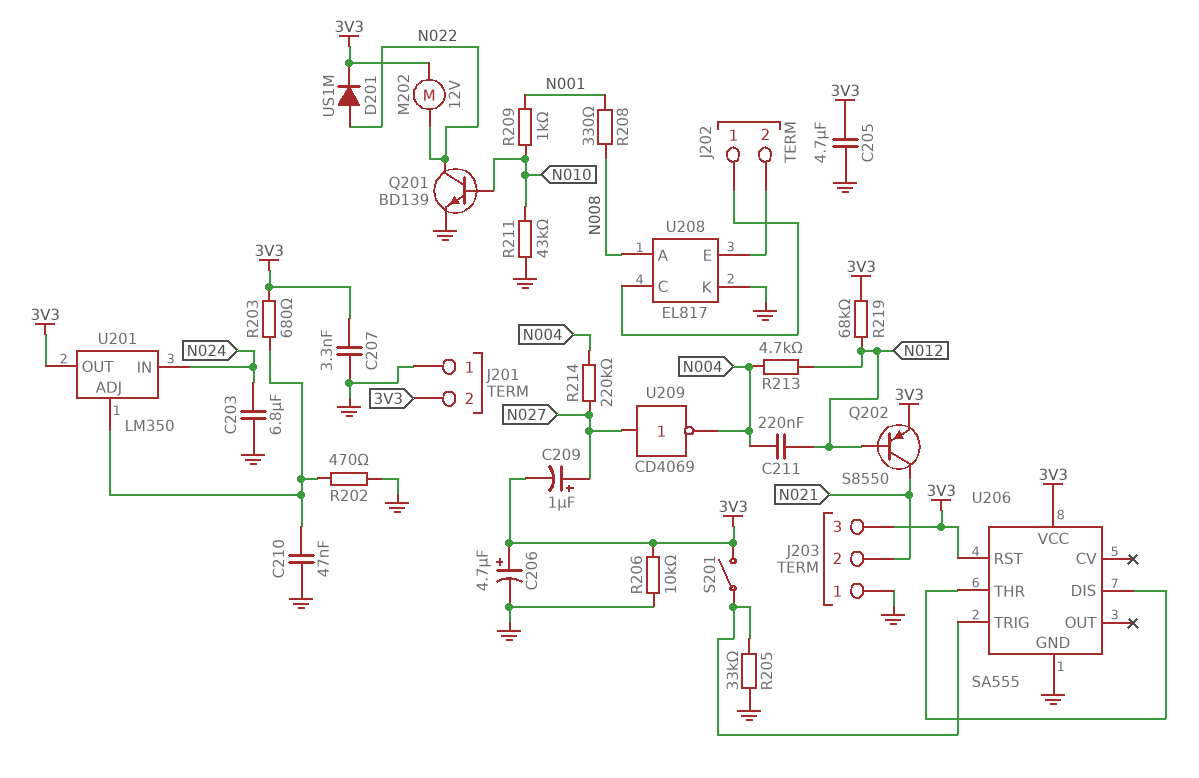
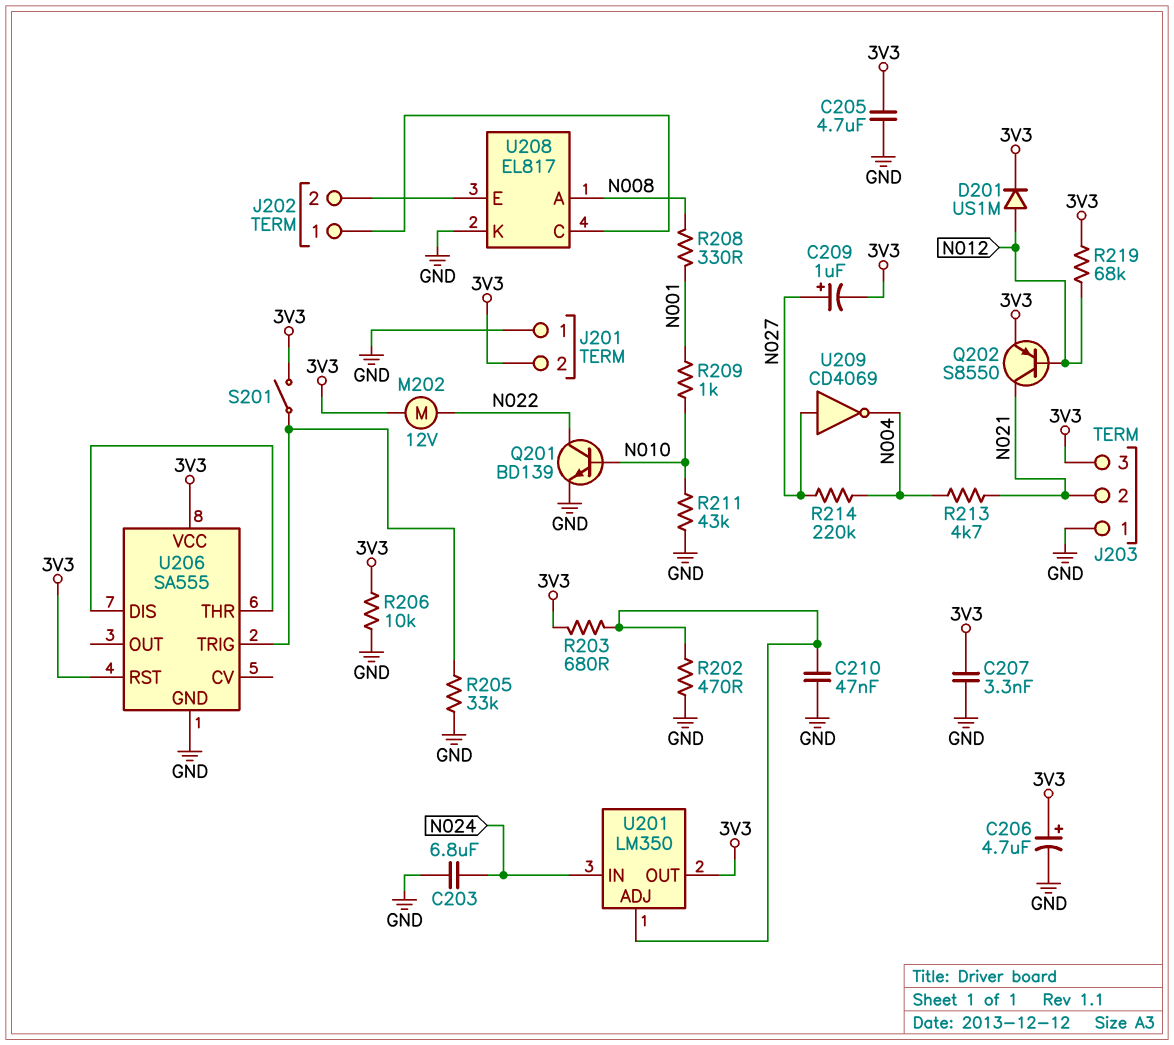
C211: 220nF (N004, N012) -> none
D201: diode US1M (A N022, K 3V3) -> diode US1M (A N012, K 3V3)
R213: 4.7k (N004, N012) -> 4.7k (N004, N021)

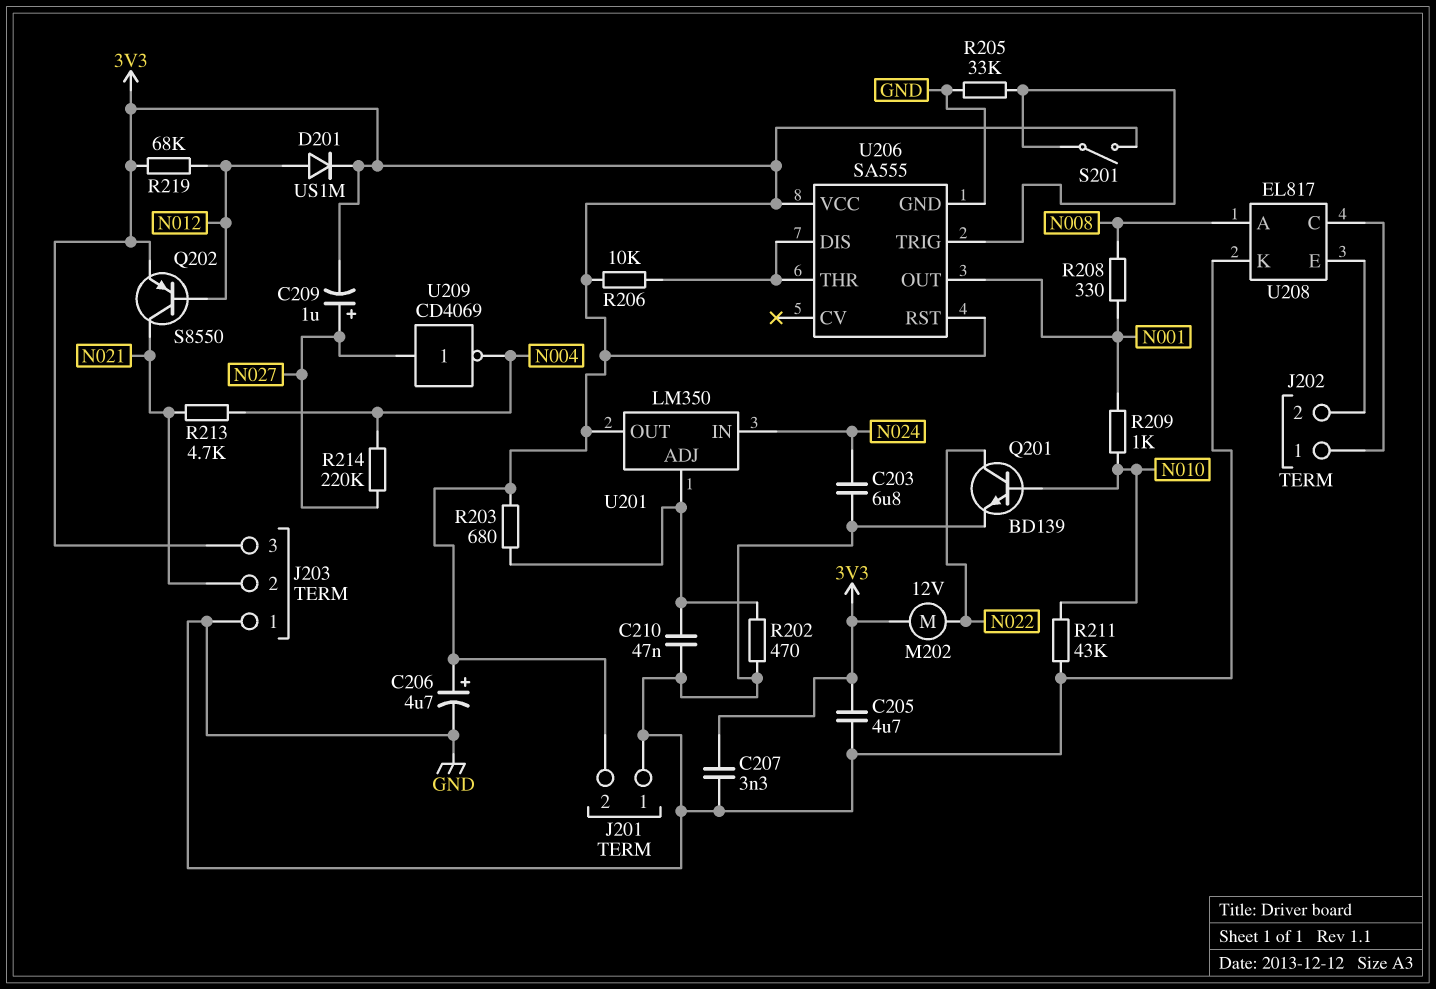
R206: 10k (3V3, GND) -> 10k (3V3, U206/DIS)
U206 pin OUT: none -> N001

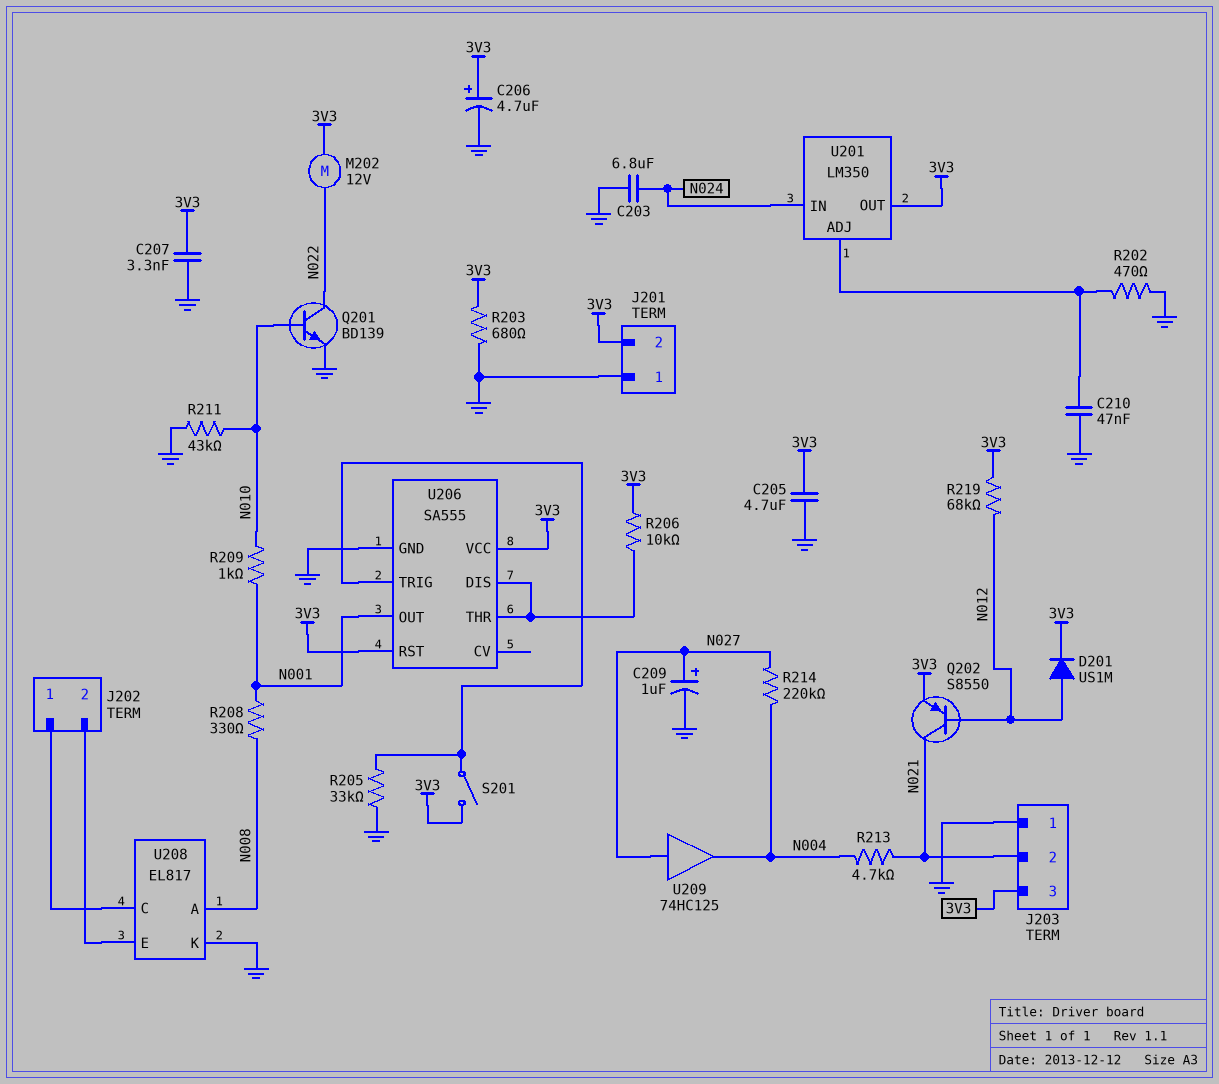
C209: 1uF (plus N027, minus 3V3) -> 1uF (plus N027, minus GND)
R203: 680 (3V3, U201/ADJ) -> 680 (3V3, GND)
U209: NOT CD4069 (in N027, out N004) -> buffer 74HC125 (in N027, out N004)

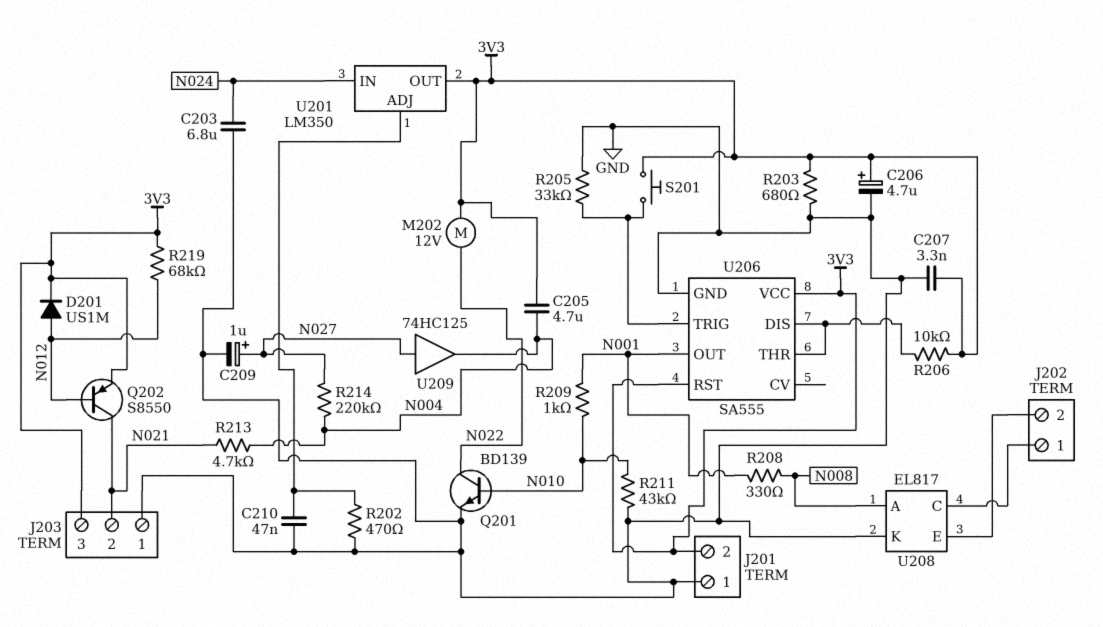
C205: 4.7uF (3V3, GND) -> 4.7uF (3V3, N004)
S201: switch (3V3, U206/TRIG) -> button (3V3, U206/TRIG)

